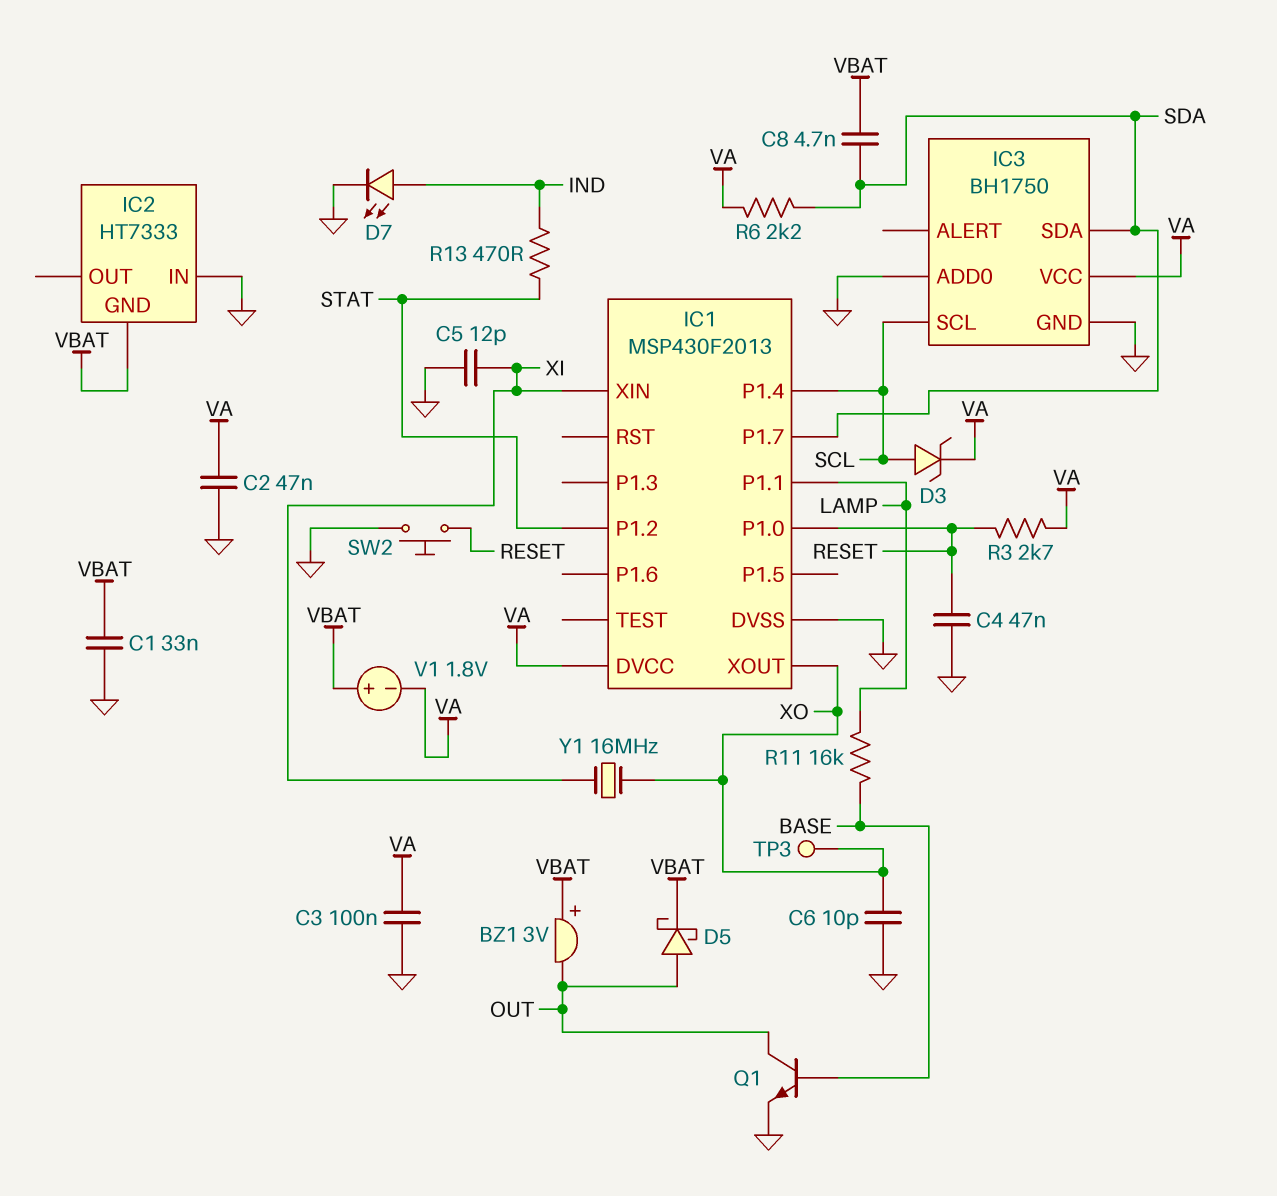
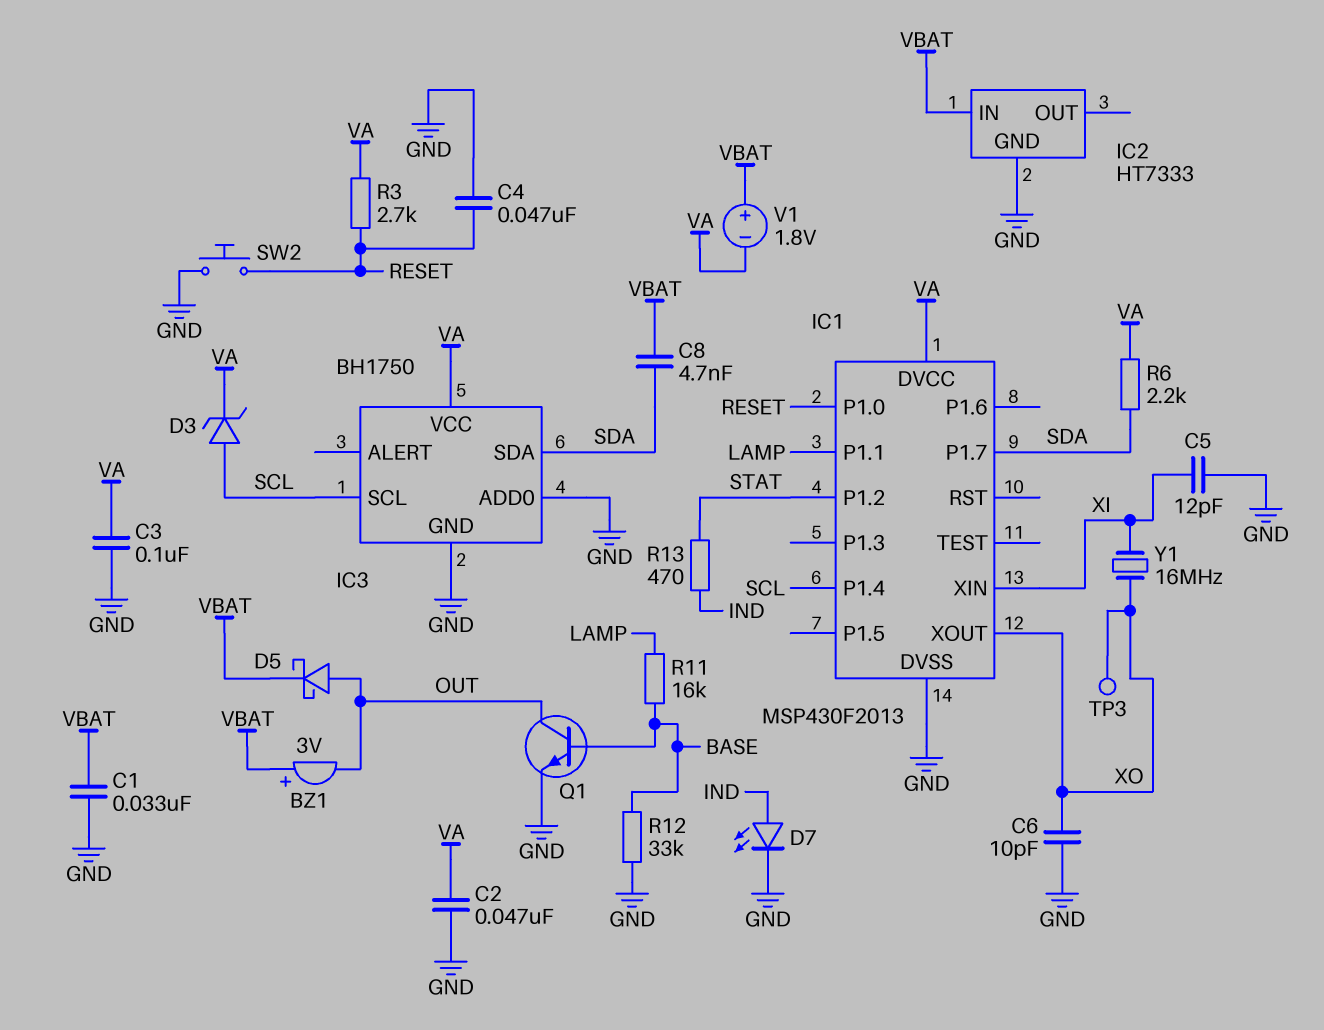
IC2 pin GND: VBAT -> GND
IC2 pin IN: GND -> VBAT
R12: none -> 33k (BASE, GND)

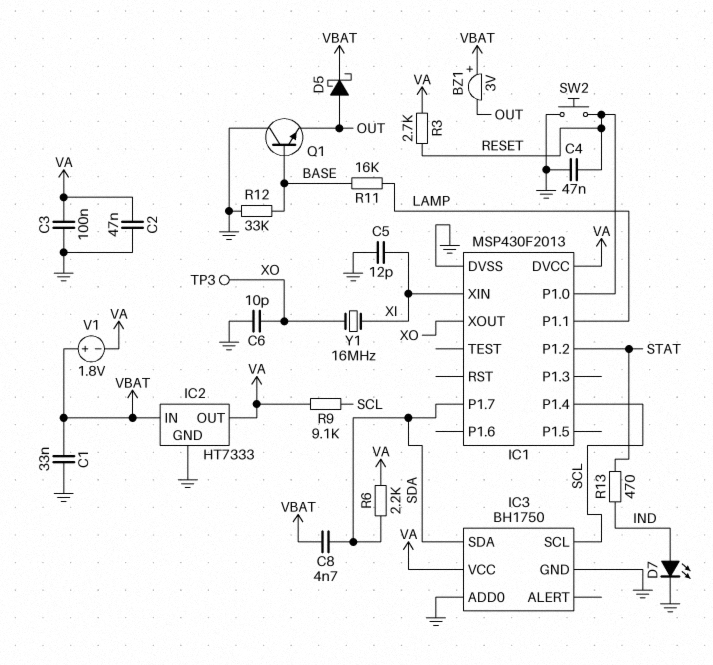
D3: zener (A SCL, K VA) -> none
IC2 pin OUT: none -> VA
Q1: NPN (B BASE, C OUT, E GND) -> NPN (B BASE, C GND, E OUT)
R9: none -> 9.1k (SCL, VA)

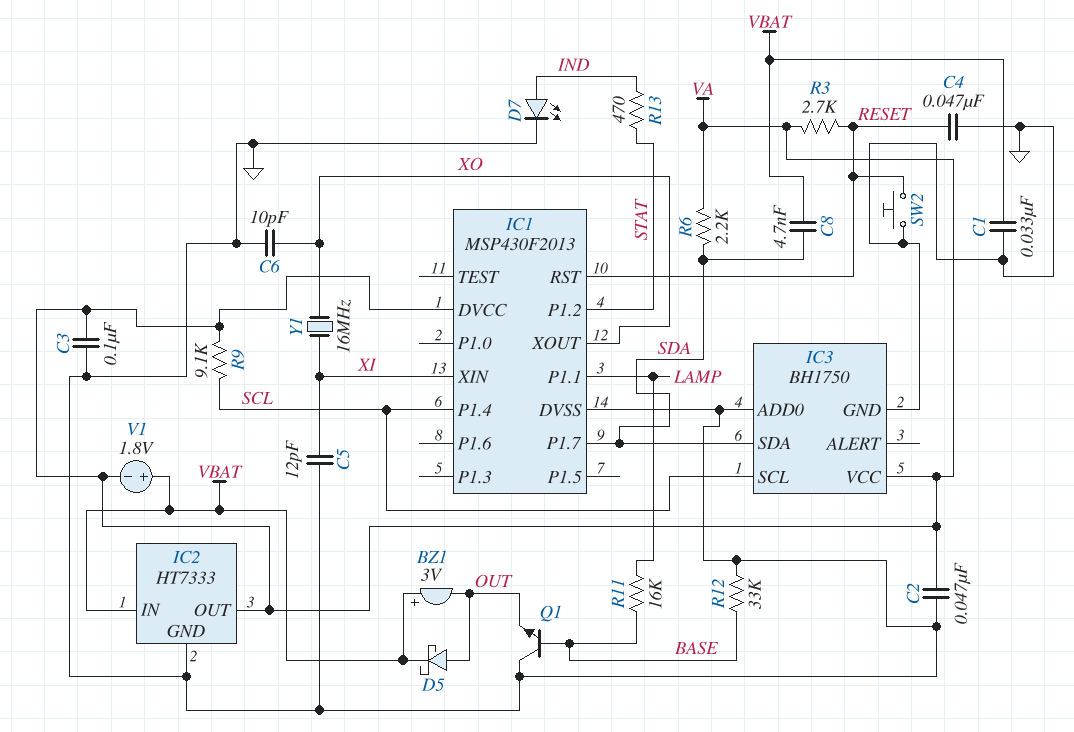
IC1 pin P1.0: RESET -> none
IC1 pin RST: none -> RESET
TP3: test point (XO) -> none

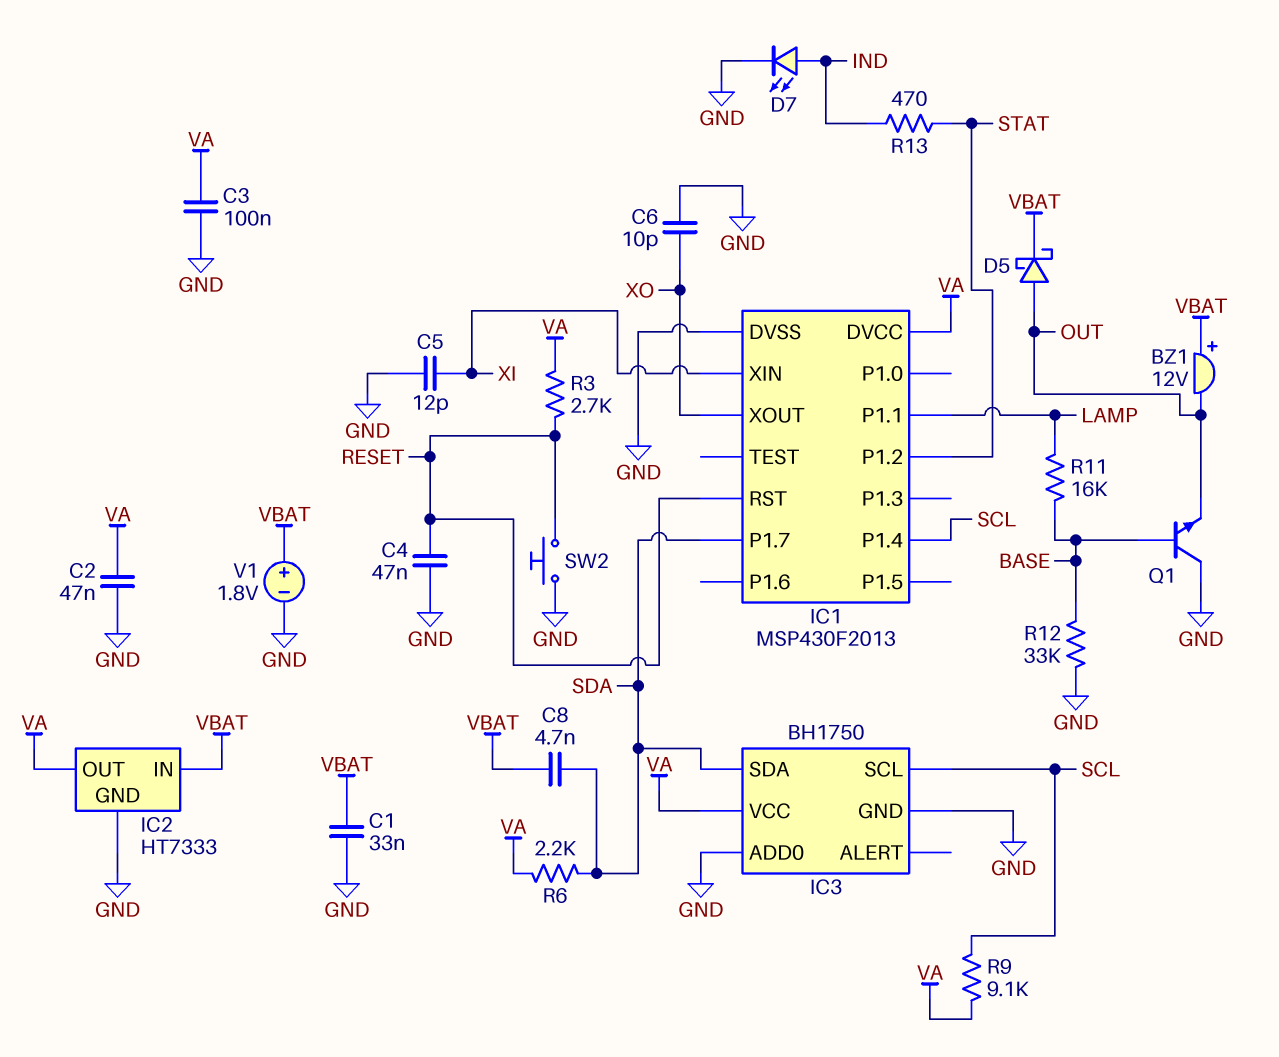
BZ1: buzzer 3V (plus VBAT, minus OUT) -> buzzer 12V (plus VBAT, minus OUT)
V1: 1.8V (plus VBAT, minus VA) -> 1.8V (plus VBAT, minus GND)
Y1: 16MHz (XI, XO) -> none

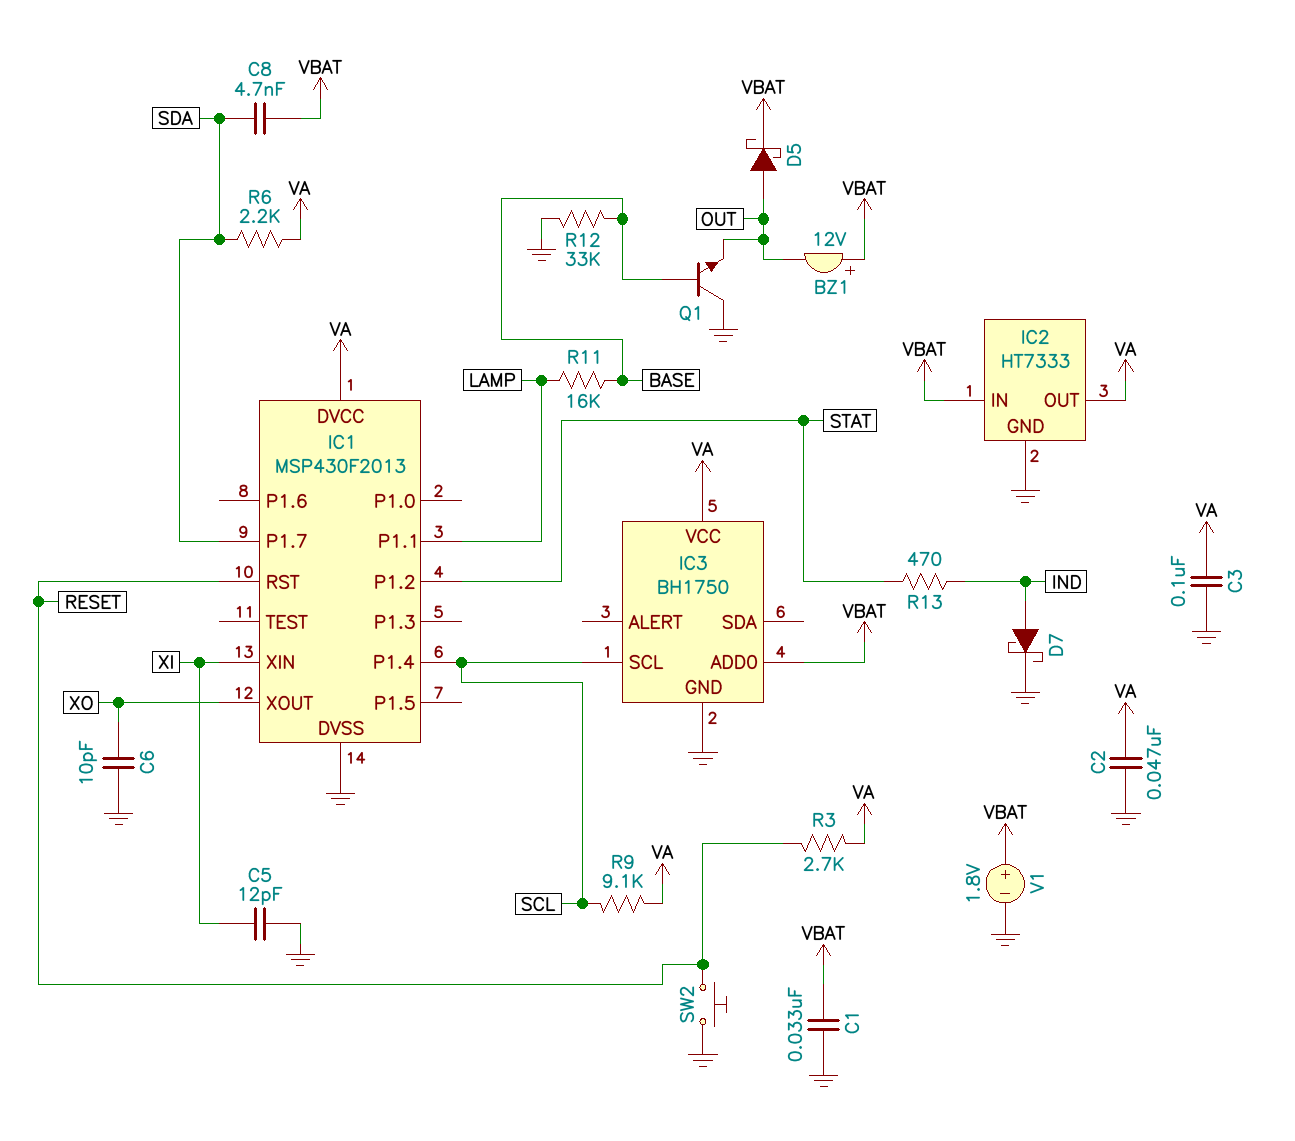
C4: 47nF (GND, RESET) -> none
D7: LED (A IND, K GND) -> schottky (A IND, K GND)
IC3 pin ADD0: GND -> VBAT
IC3 pin SDA: SDA -> none

